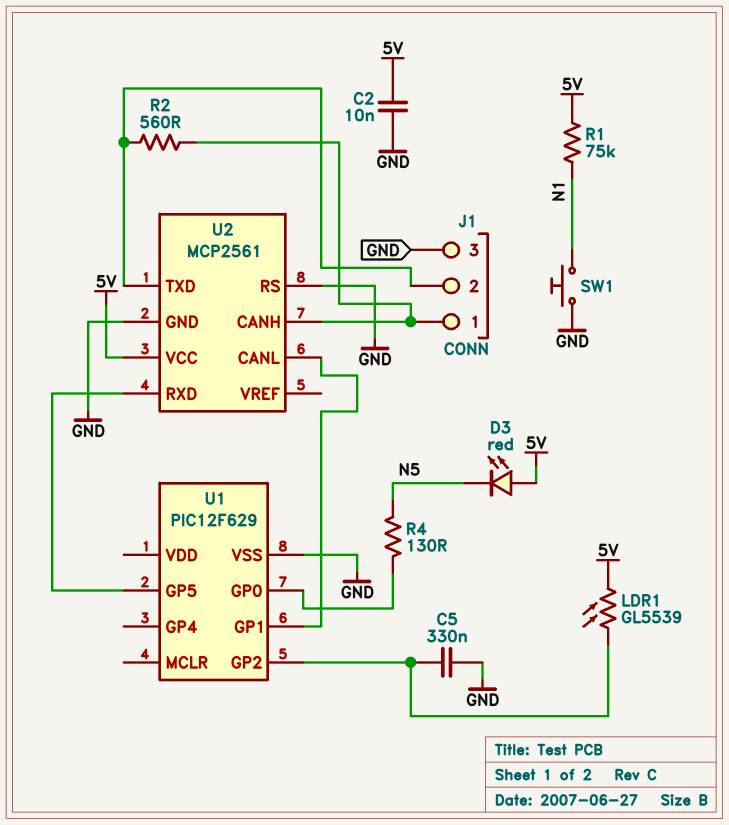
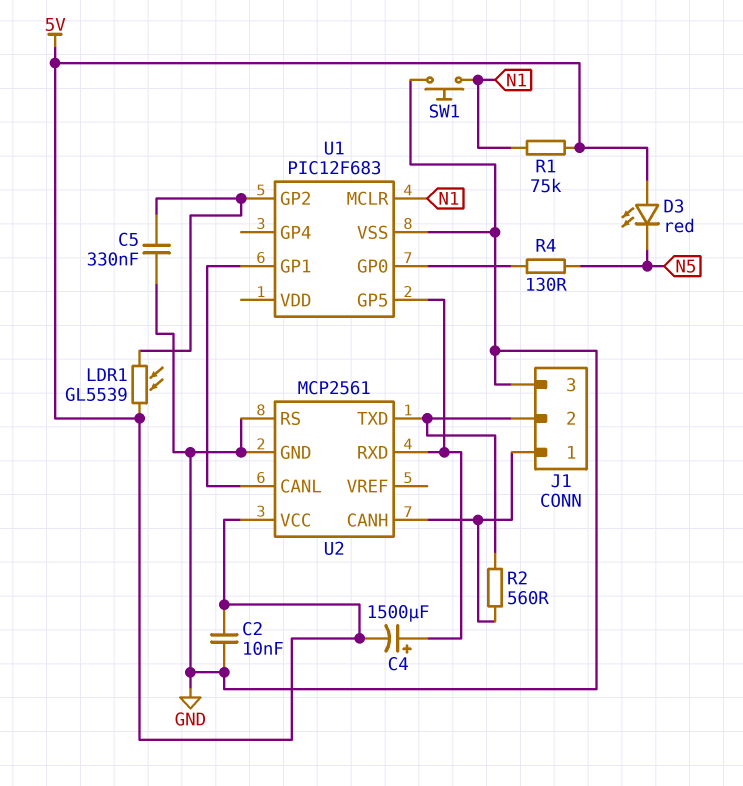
C4: none -> 1500uF (plus U1/GP5, minus 5V)
U1: PIC12F629 -> PIC12F683
U1 pin MCLR: none -> N1

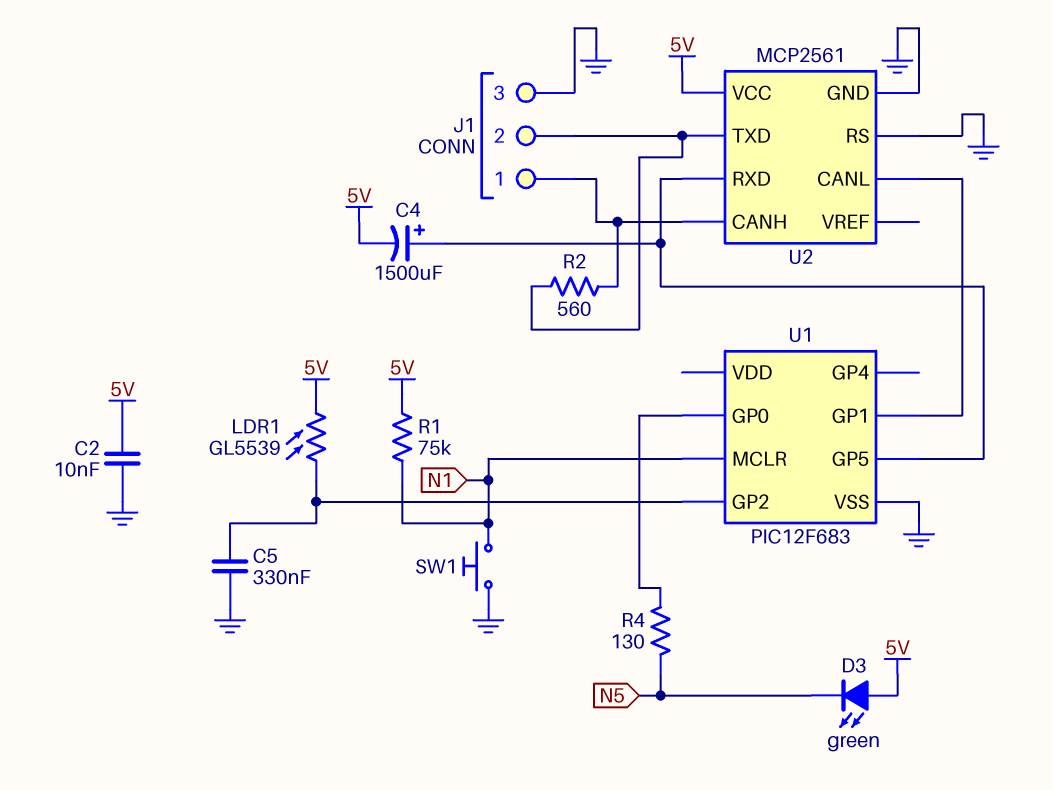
D3: LED red (A 5V, K N5) -> LED green (A 5V, K N5)

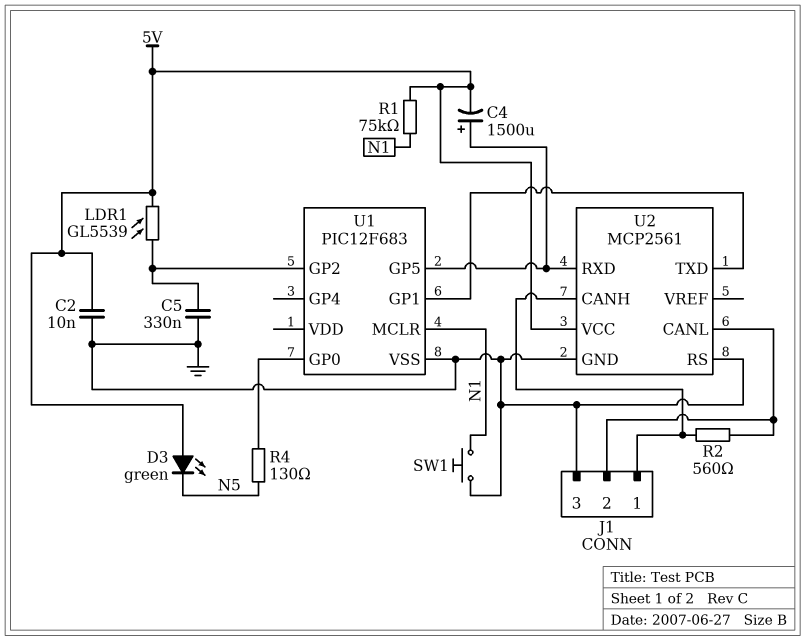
U2 pin CANL: U1/GP1 -> J1/2
U2 pin TXD: J1/2 -> U1/GP1

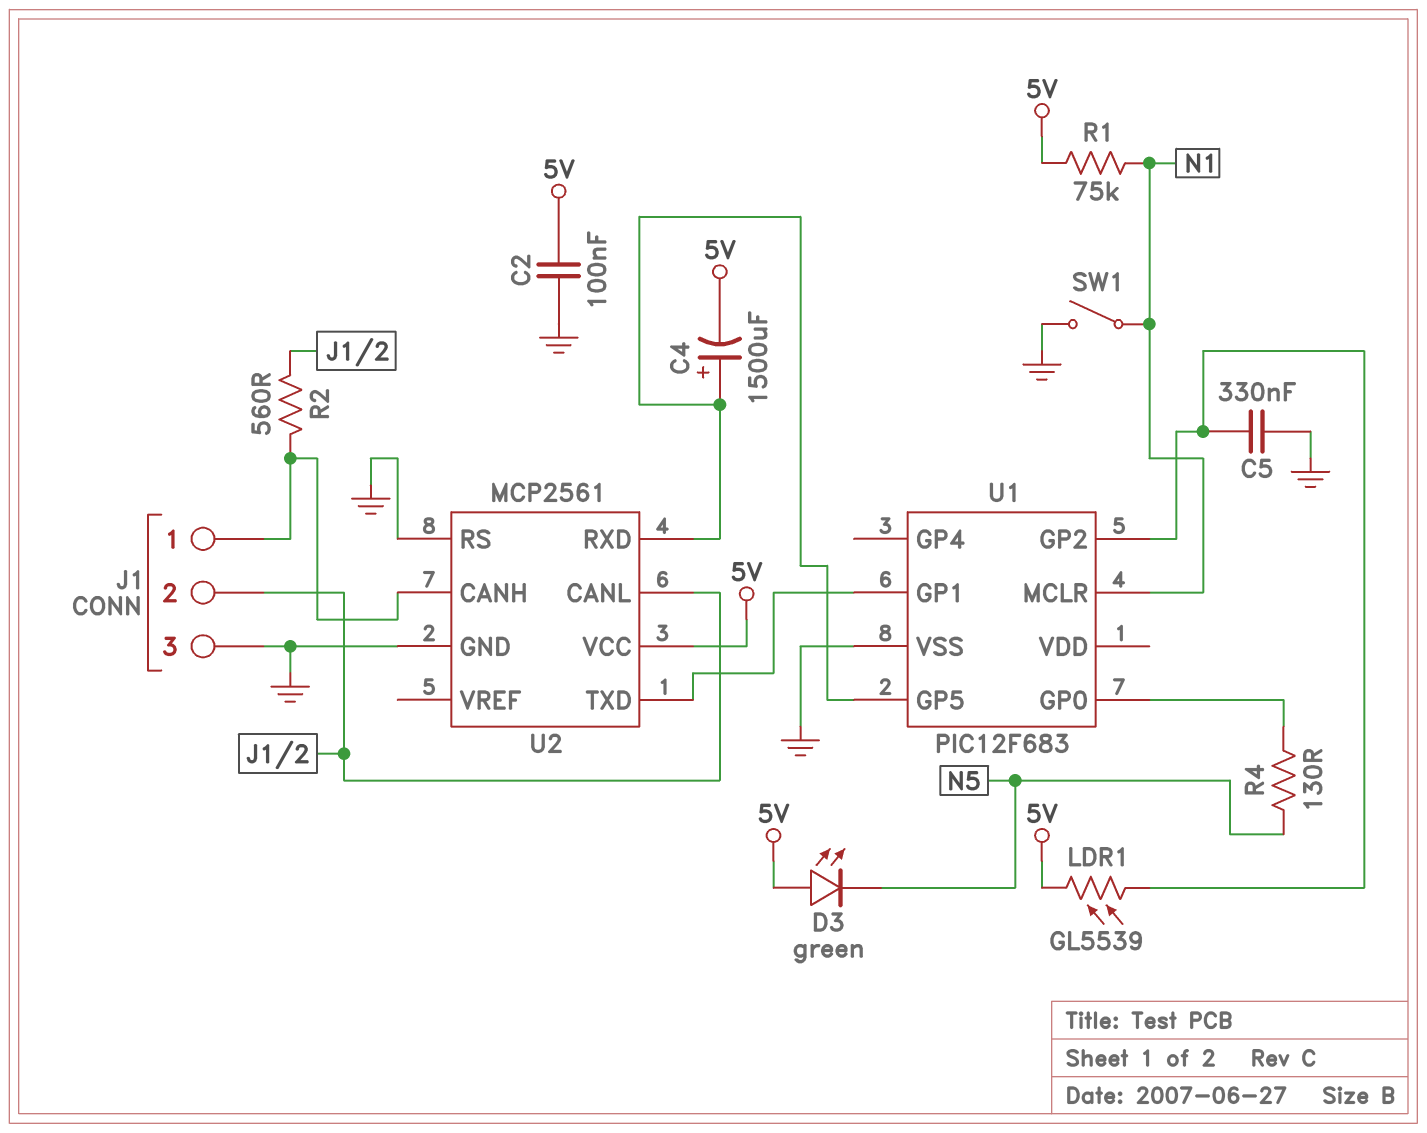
C2: 10nF (5V, GND) -> 100nF (5V, GND)
SW1: button (GND, N1) -> switch (GND, N1)

